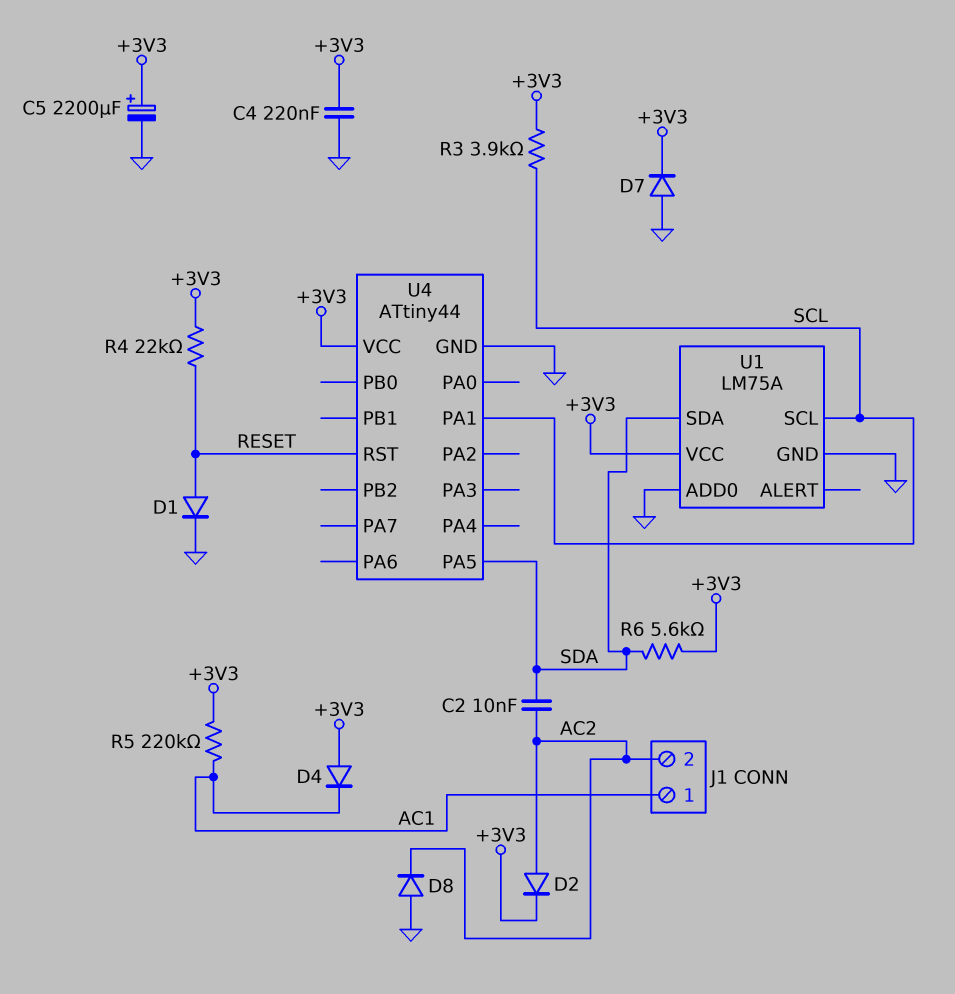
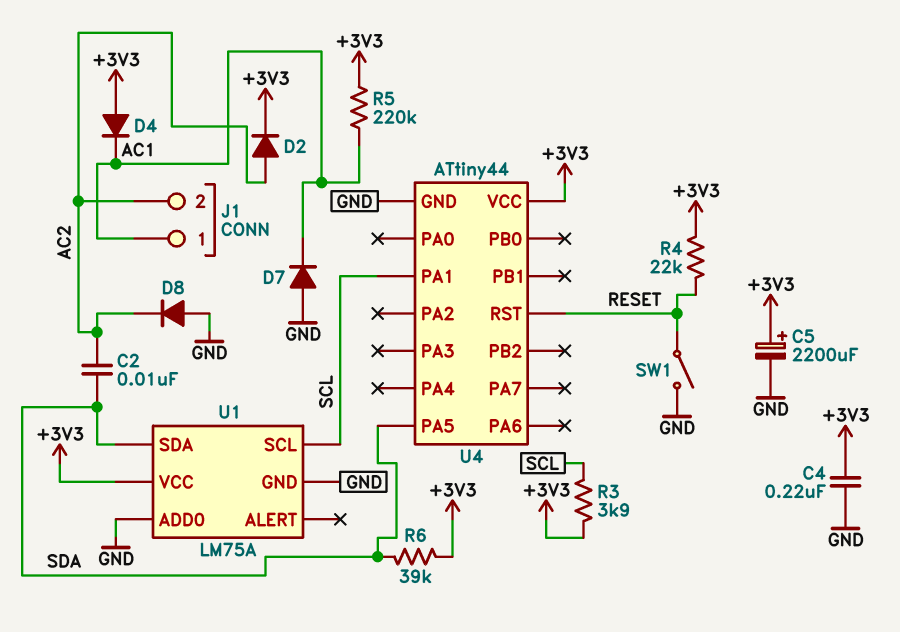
D1: diode (A RESET, K GND) -> none
D7: diode (A GND, K +3V3) -> diode (A GND, K AC1)
R6: 5.6k (+3V3, SDA) -> 39k (+3V3, SDA)
SW1: none -> switch (GND, RESET)

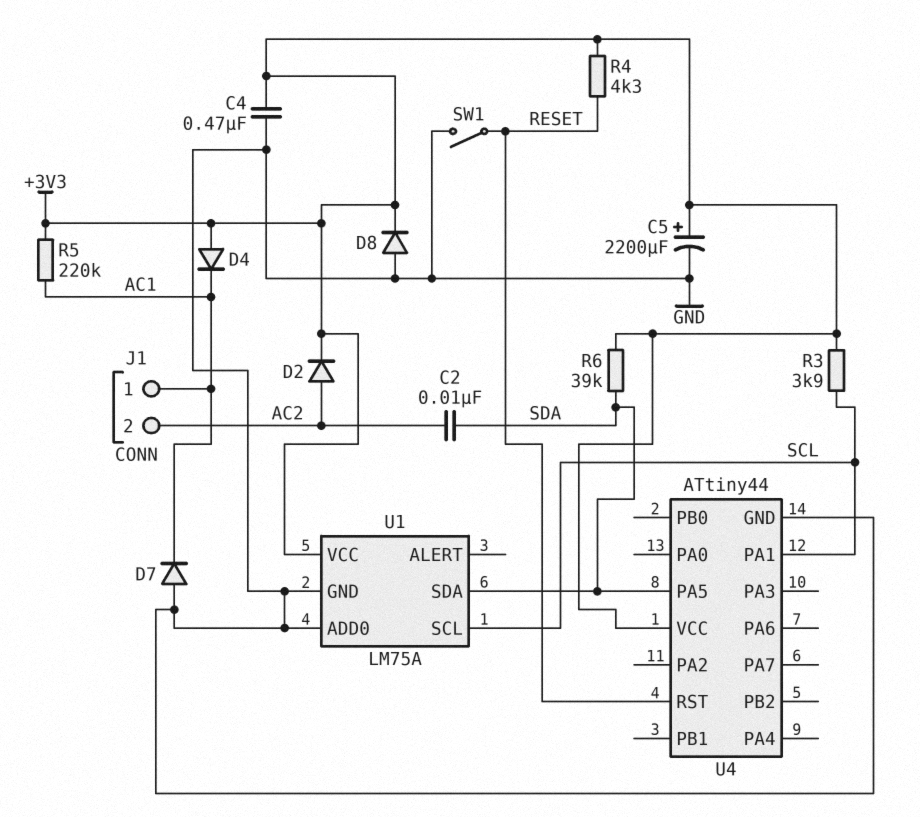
C4: 220nF (+3V3, GND) -> 470nF (+3V3, GND)
D8: diode (A GND, K AC2) -> diode (A GND, K +3V3)
R4: 22k (+3V3, RESET) -> 4.3k (+3V3, RESET)

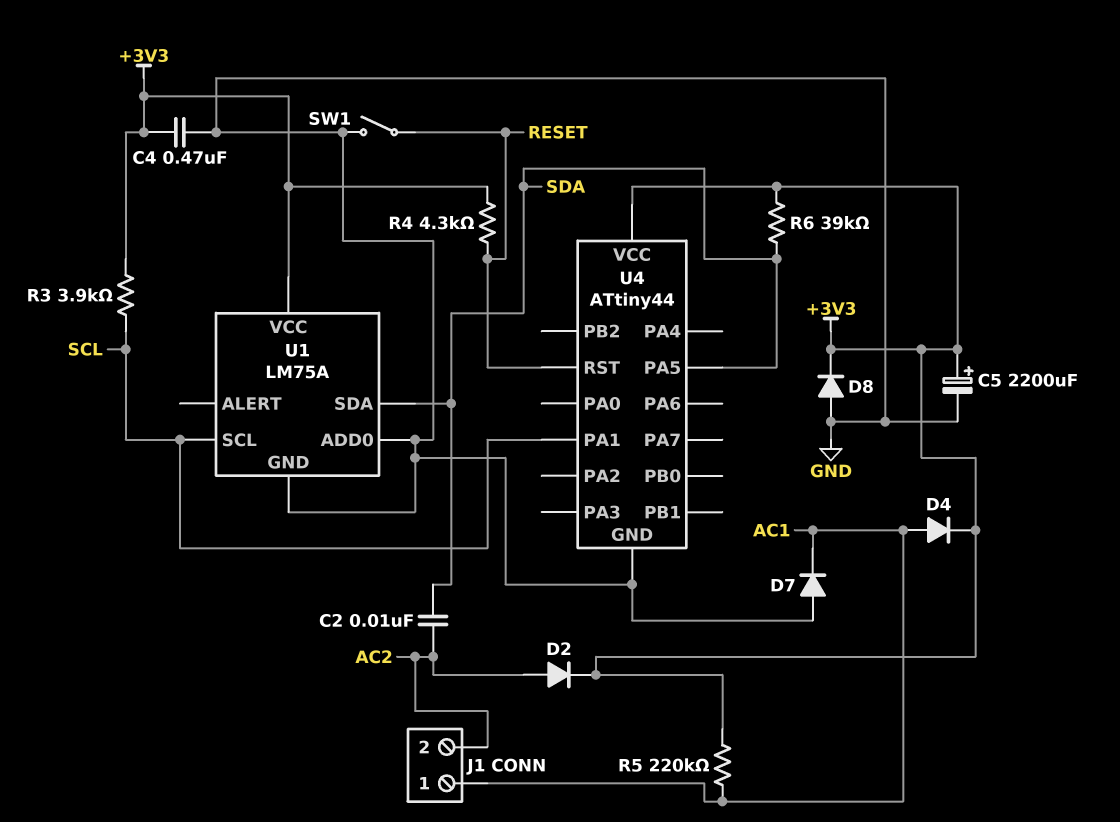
D4: diode (A +3V3, K AC1) -> diode (A AC1, K +3V3)

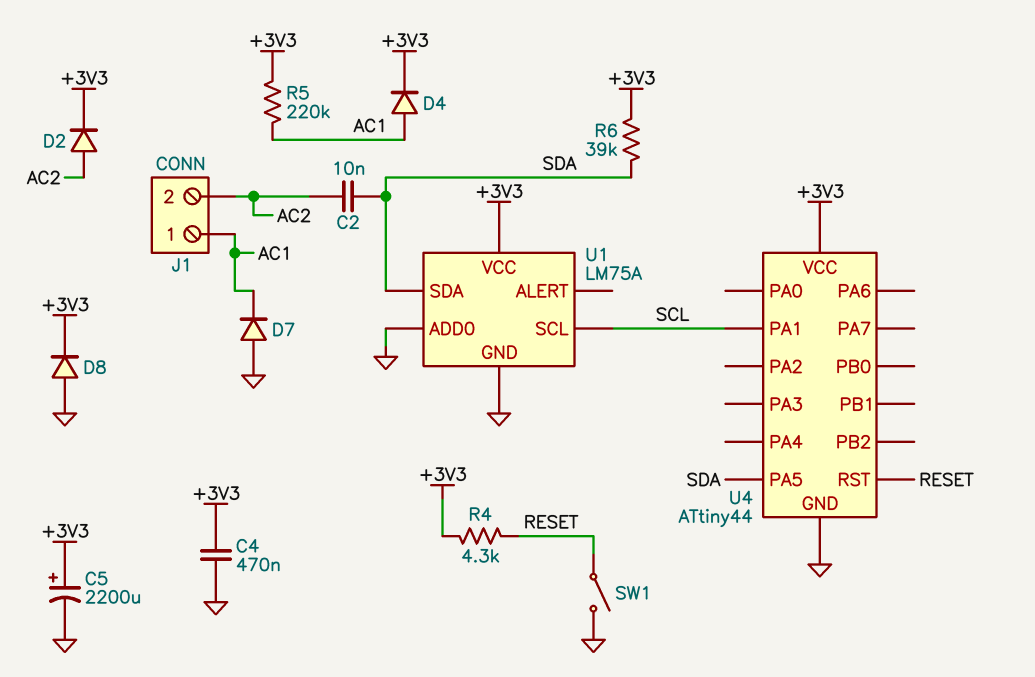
R3: 3.9k (+3V3, SCL) -> none

